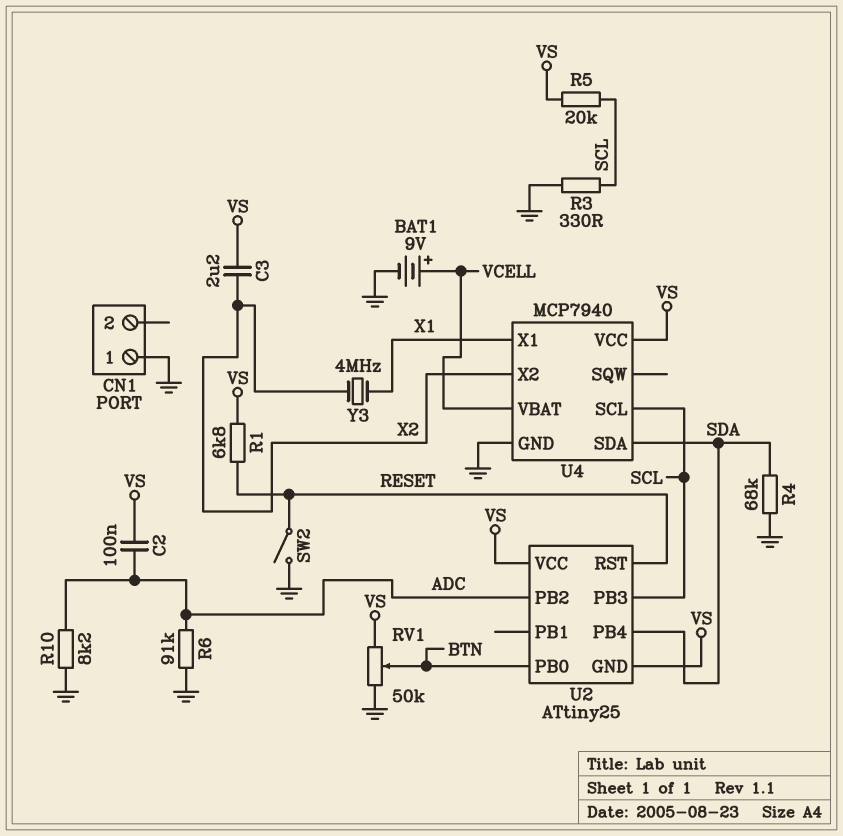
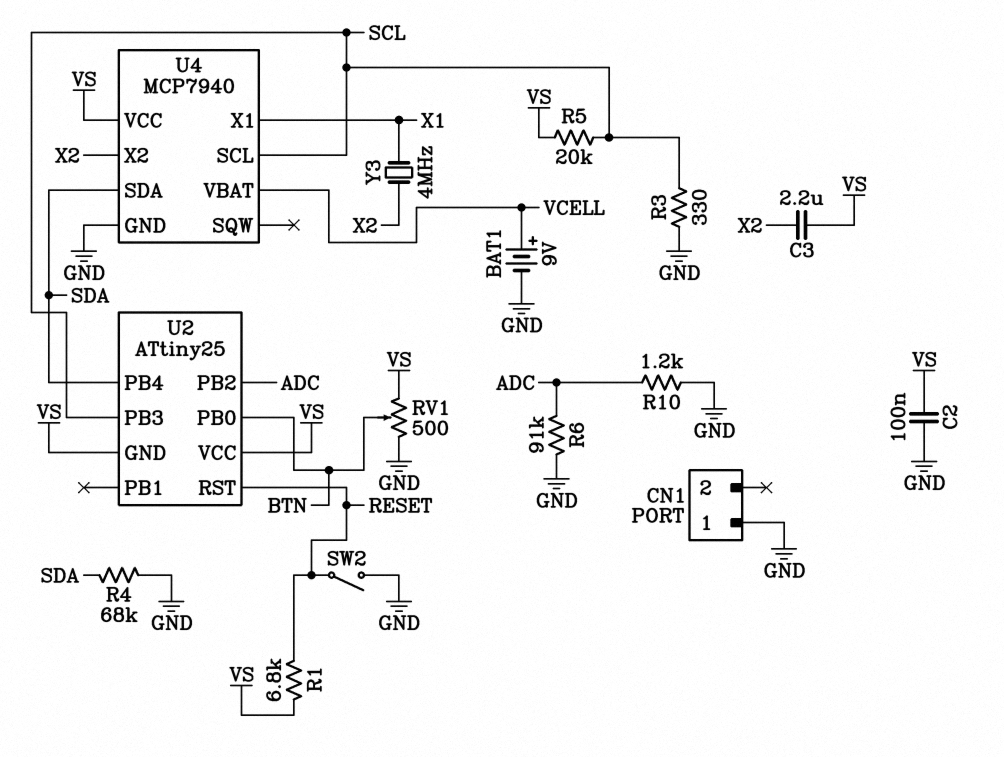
C2: 100nF (ADC, VS) -> 100nF (GND, VS)
R10: 8.2k (ADC, GND) -> 1.2k (ADC, GND)
RV1: 50k (GND, VS, wiper BTN) -> 500 (GND, VS, wiper BTN)

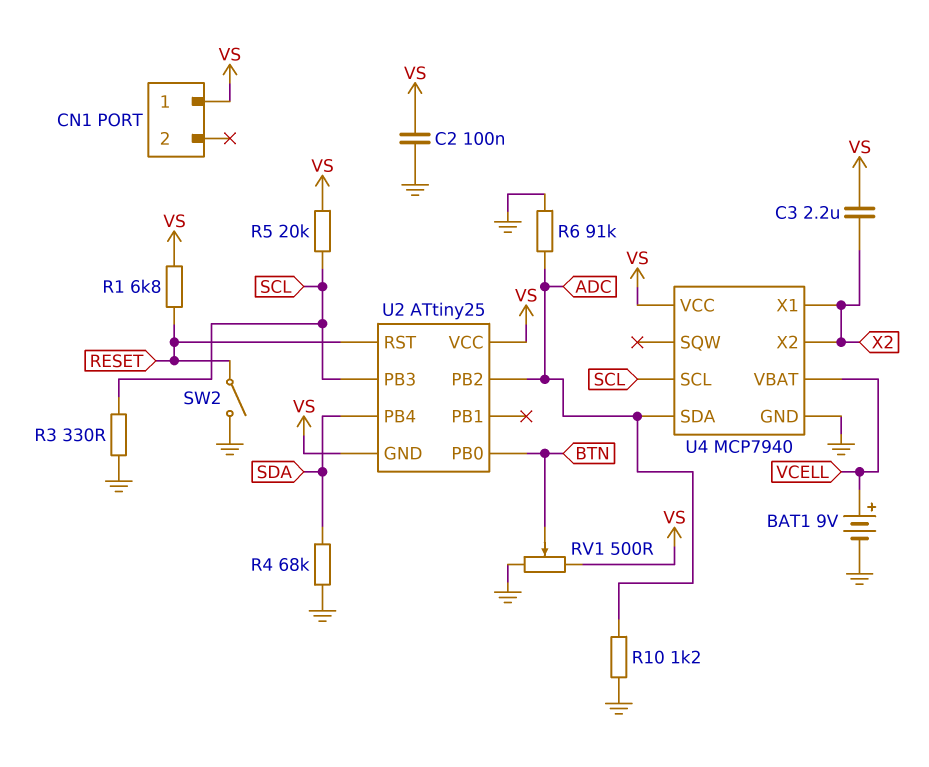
CN1 pin 1: GND -> VS
U4 pin SDA: SDA -> ADC
U4 pin X1: X1 -> X2
Y3: 4MHz (X1, X2) -> none

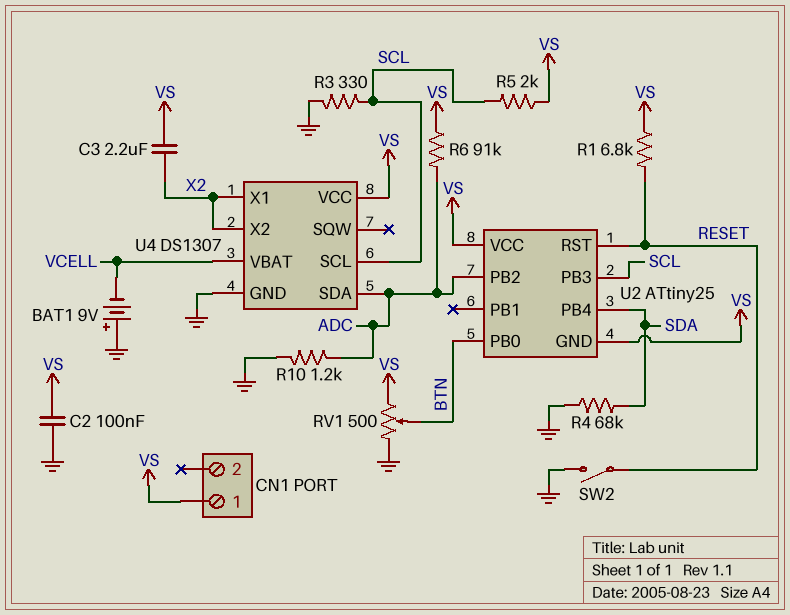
BAT1: 9V (plus VCELL, minus GND) -> 9V (plus GND, minus VCELL)
R5: 20k (SCL, VS) -> 2k (SCL, VS)
R6: 91k (ADC, GND) -> 91k (ADC, VS)
U4: MCP7940 -> DS1307

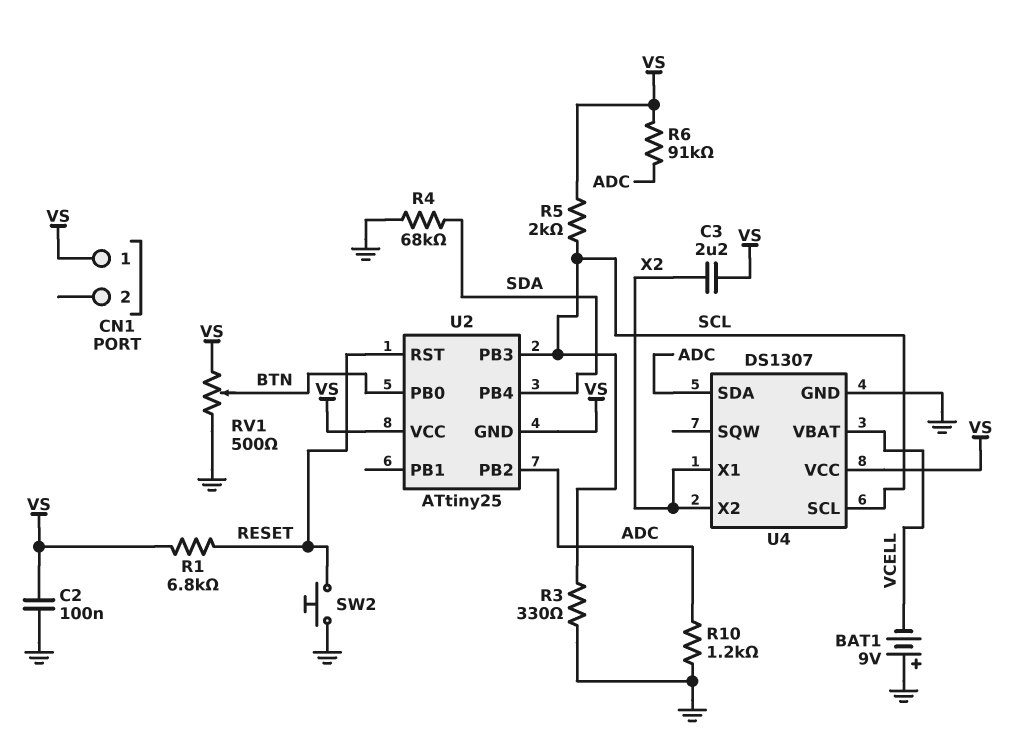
SW2: switch (GND, RESET) -> button (GND, RESET)

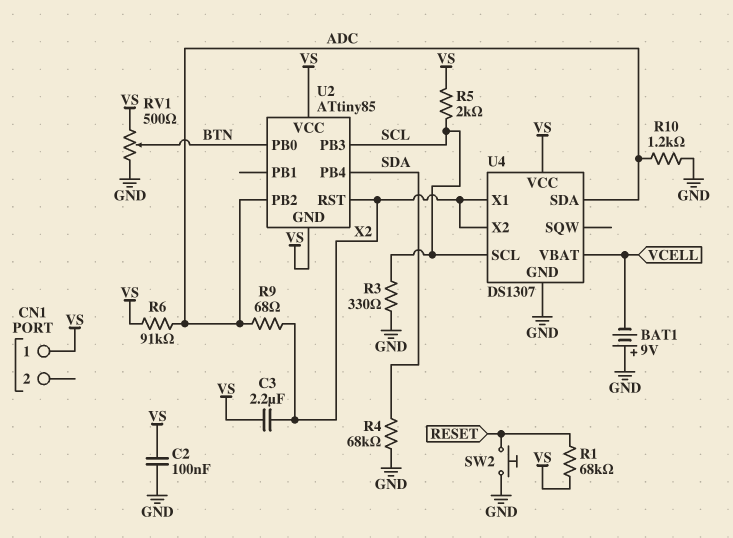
R1: 6.8k (RESET, VS) -> 68k (RESET, VS)
R9: none -> 68 (ADC, X2)
U2: ATtiny25 -> ATtiny85
U2 pin RST: RESET -> X2

